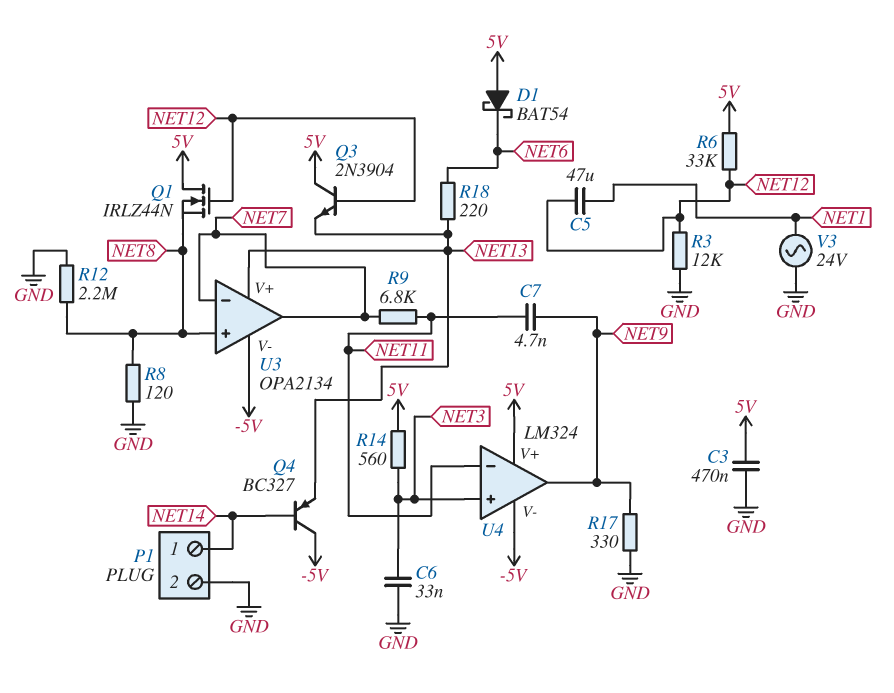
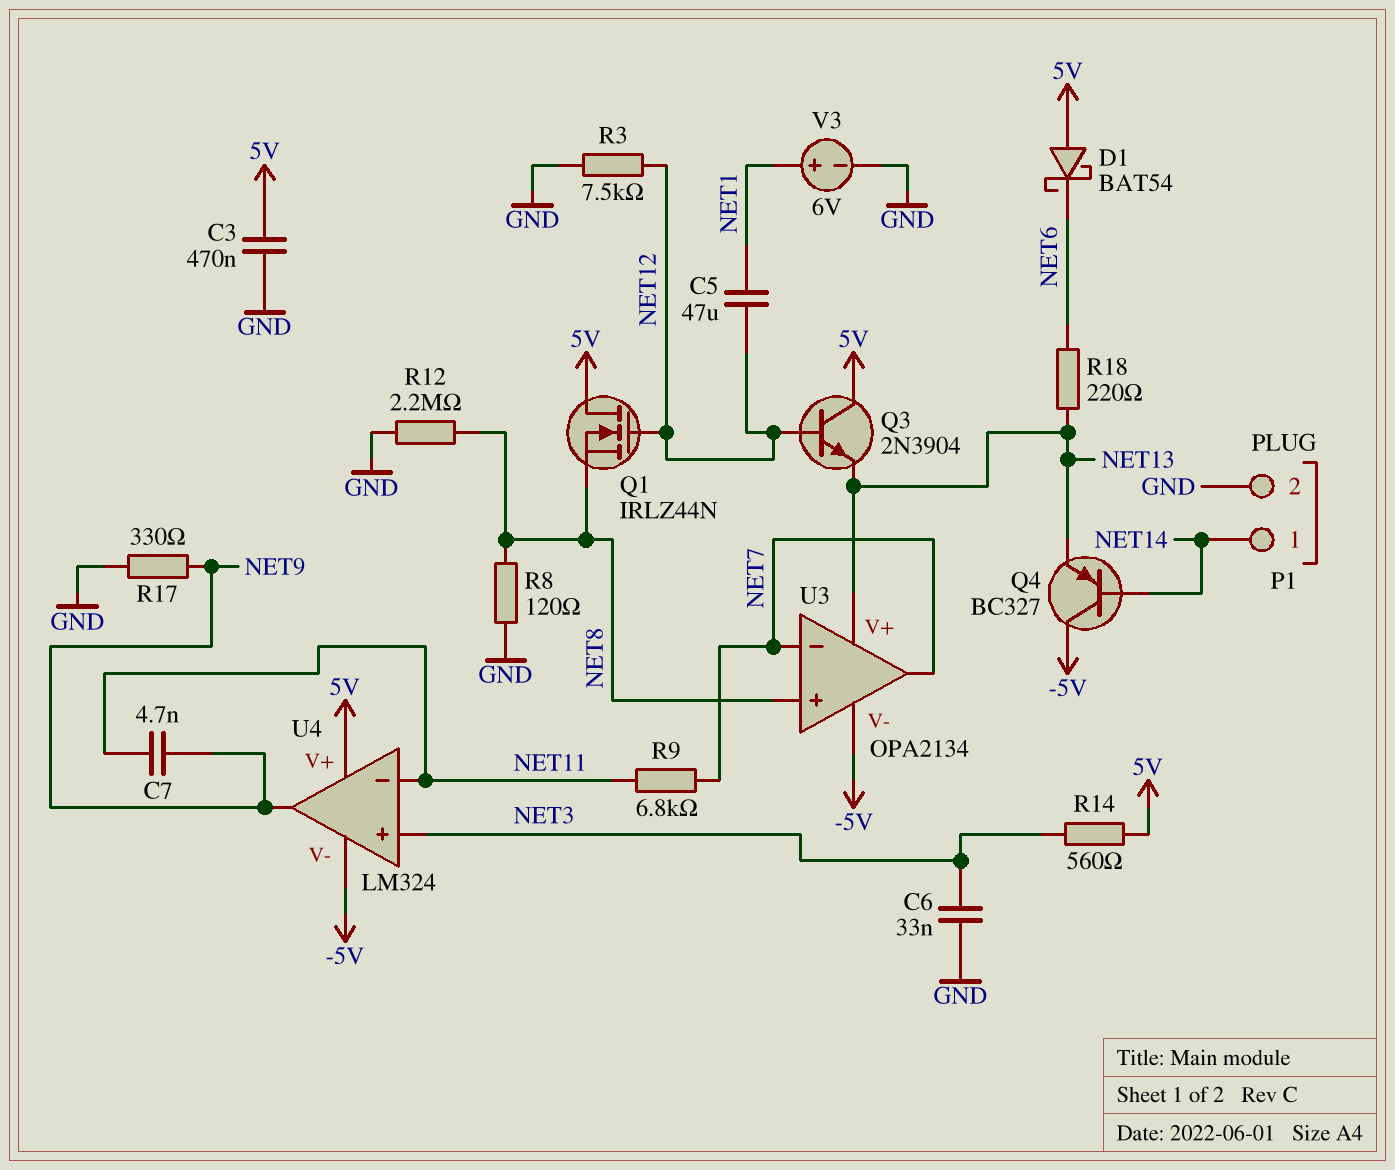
R3: 12k (GND, NET12) -> 7.5k (GND, NET12)
R6: 33k (5V, NET12) -> none
V3: AC 24V (GND, NET1) -> 6V (plus NET1, minus GND)

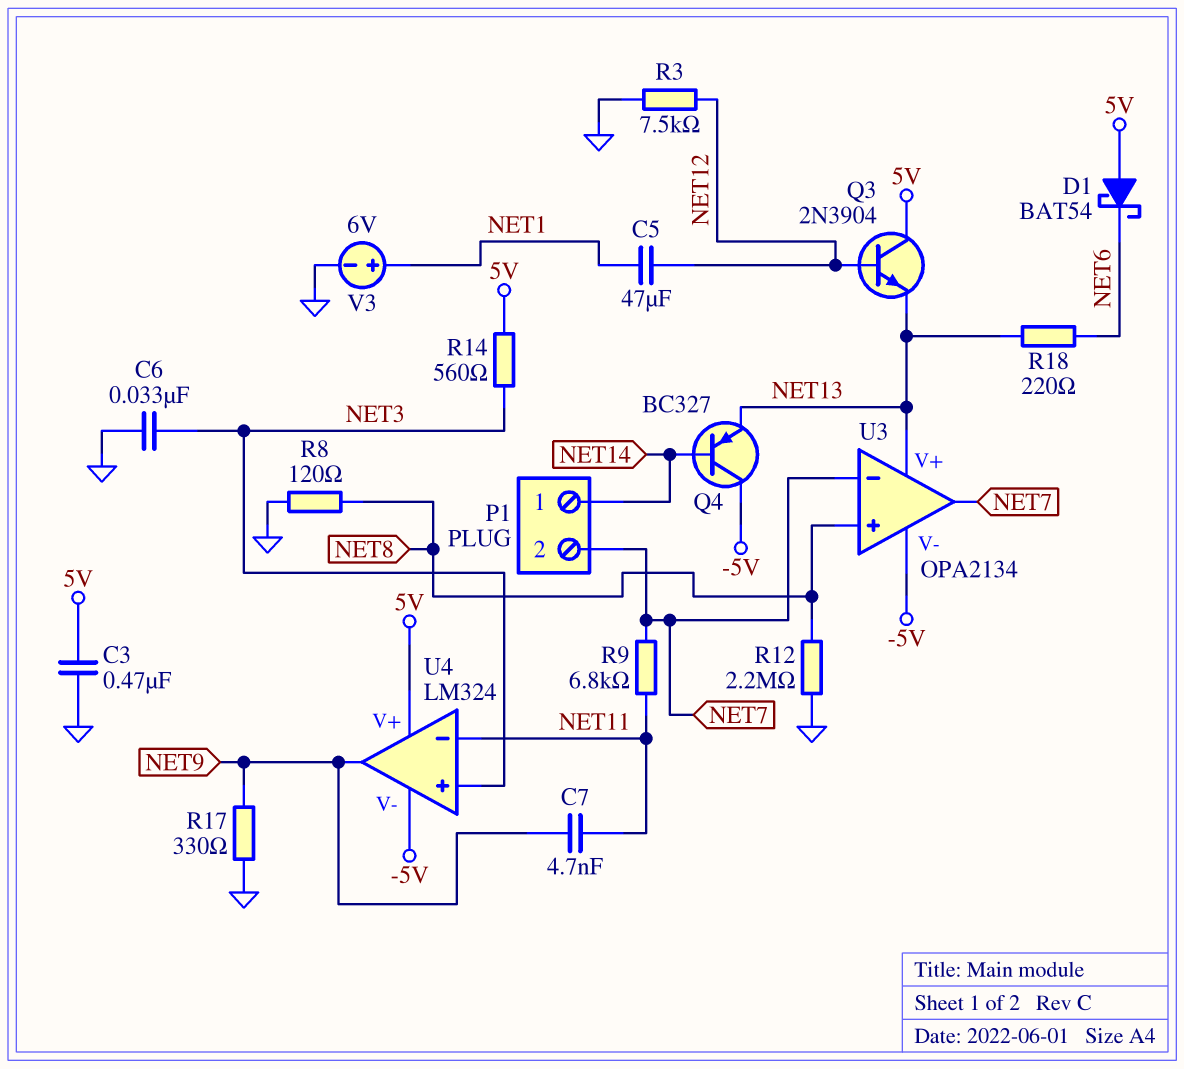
P1 pin 2: GND -> NET7
Q1: NMOS IRLZ44N (G NET12, D 5V, S NET8) -> none

